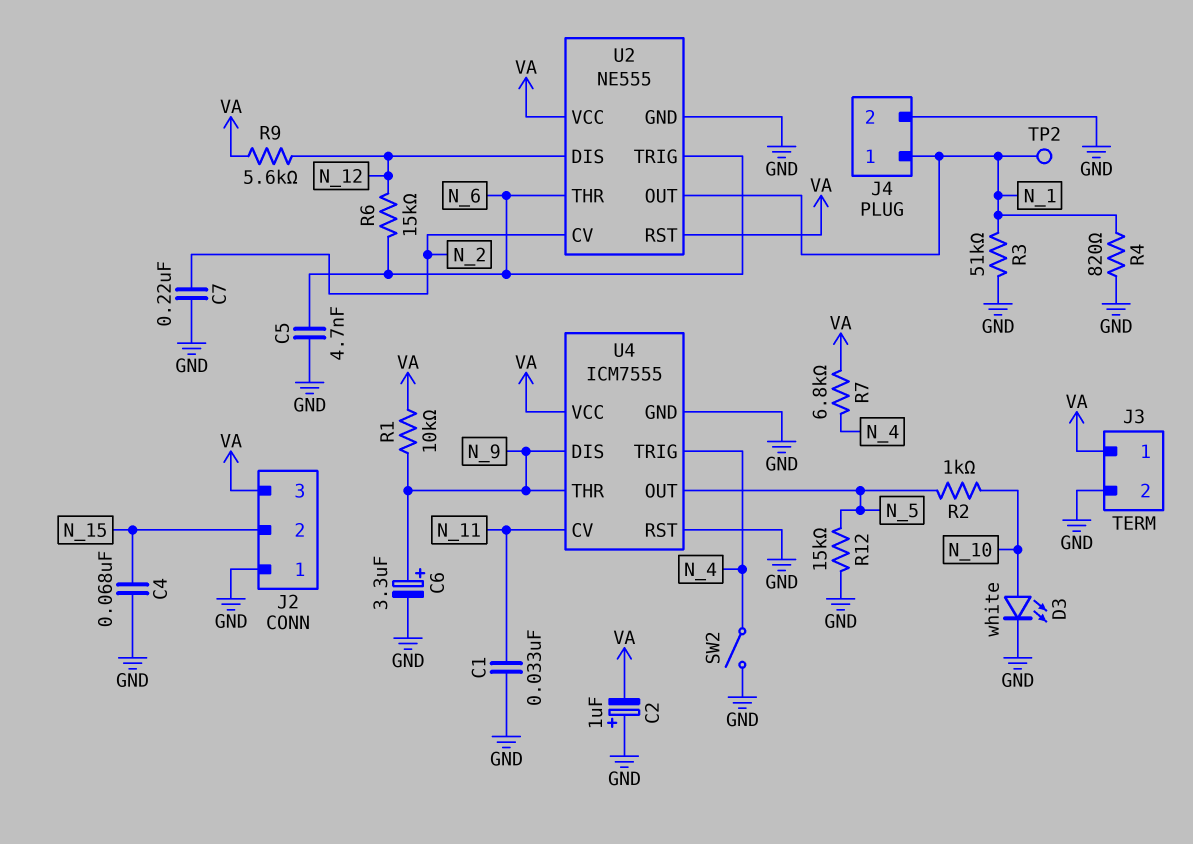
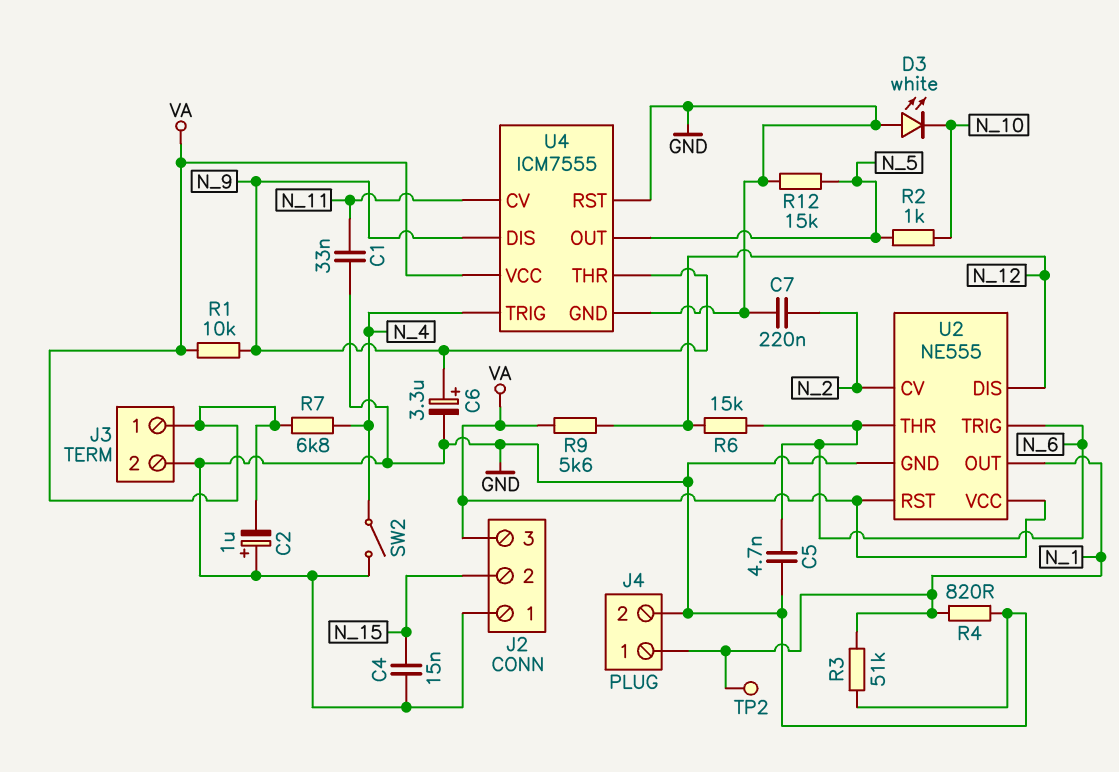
C4: 68nF (GND, N_15) -> 15nF (GND, N_15)
D3: LED white (A N_10, K GND) -> LED white (A GND, K N_10)

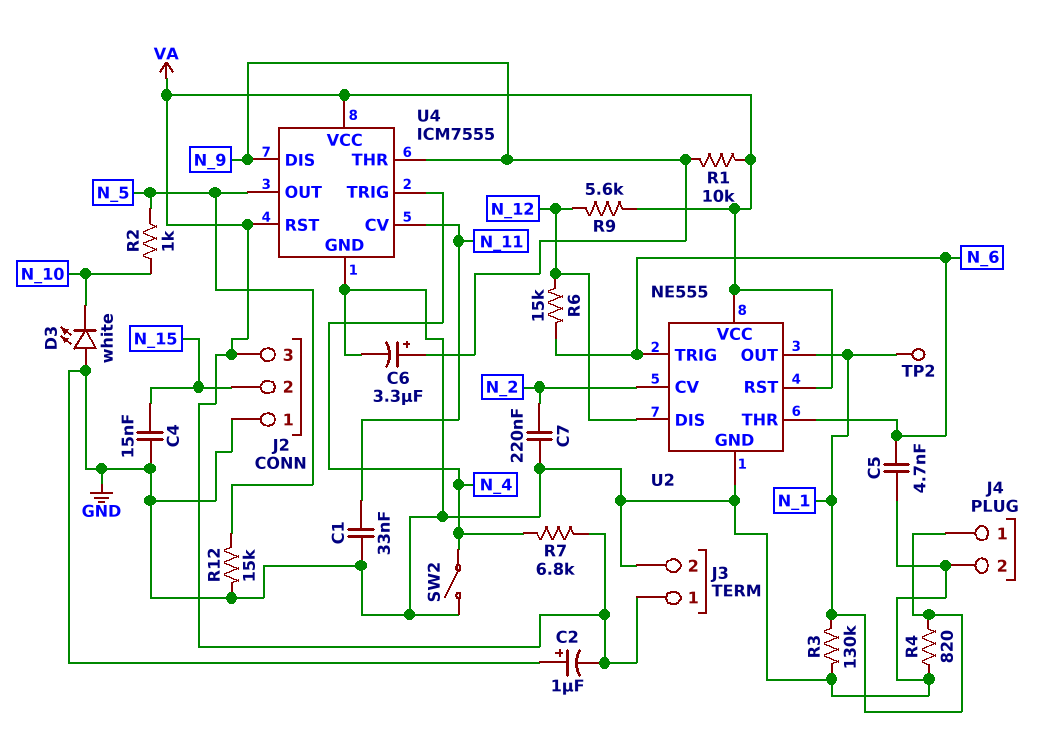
R3: 51k (GND, N_1) -> 130k (GND, N_1)
U4 pin RST: GND -> VA

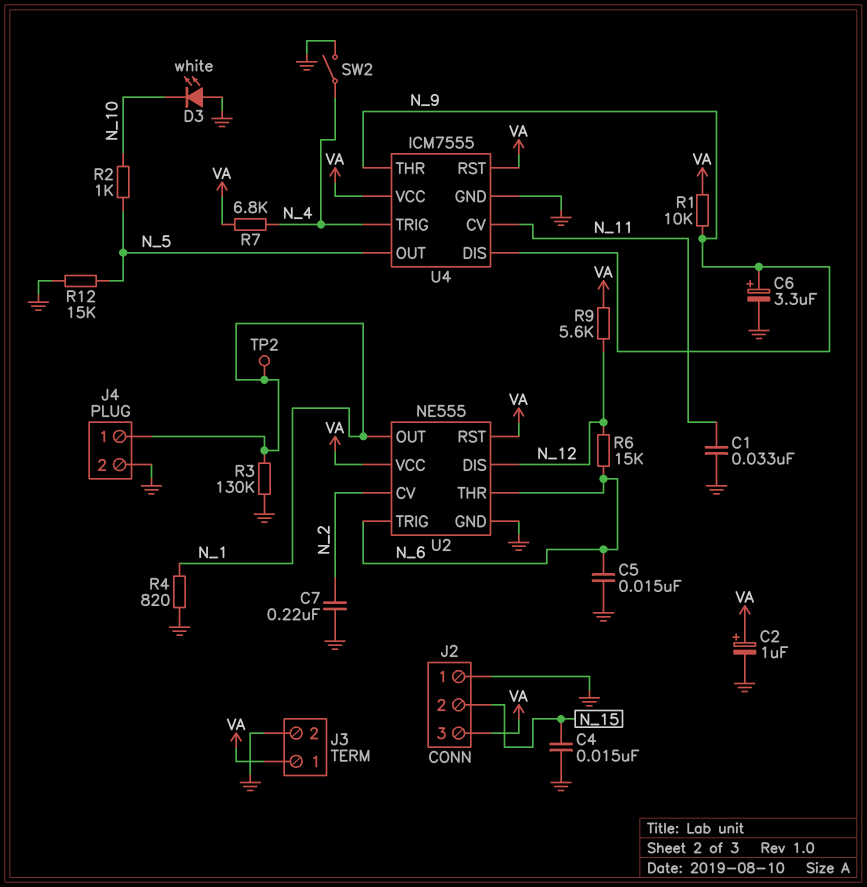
C2: 1uF (plus GND, minus VA) -> 1uF (plus VA, minus GND)
C5: 4.7nF (GND, N_6) -> 15nF (GND, N_6)

